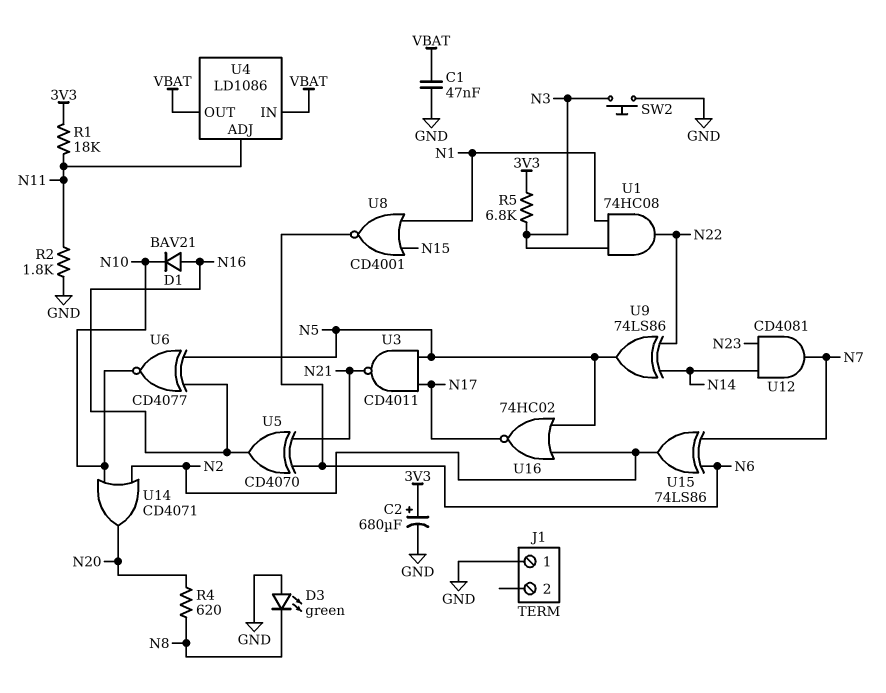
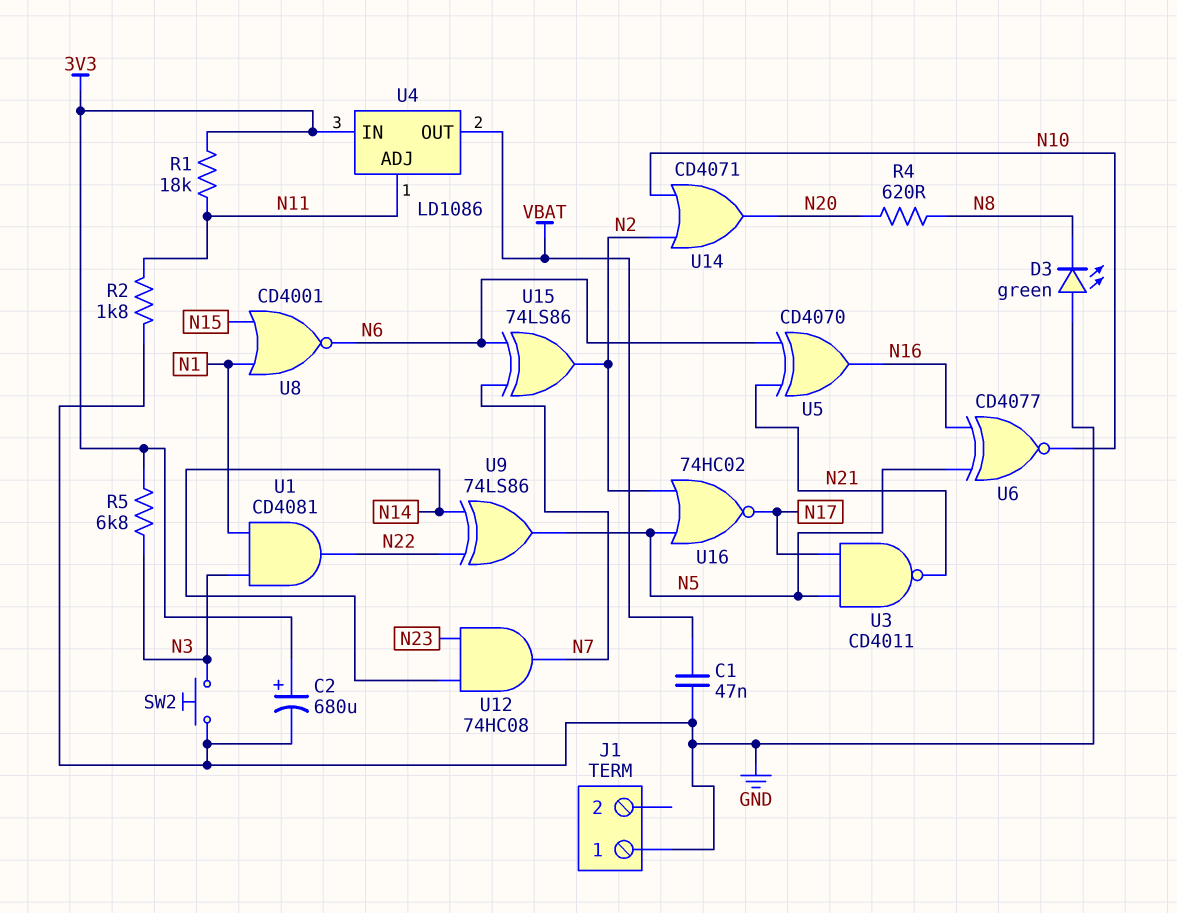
D1: diode BAV21 (A N16, K N10) -> none
U1: AND 74HC08 (in N1, in N3, out N22) -> AND CD4081 (in N1, in N3, out N22)
U4 pin IN: VBAT -> 3V3
U12: AND CD4081 (in N14, in N23, out N7) -> AND 74HC08 (in N14, in N23, out N7)

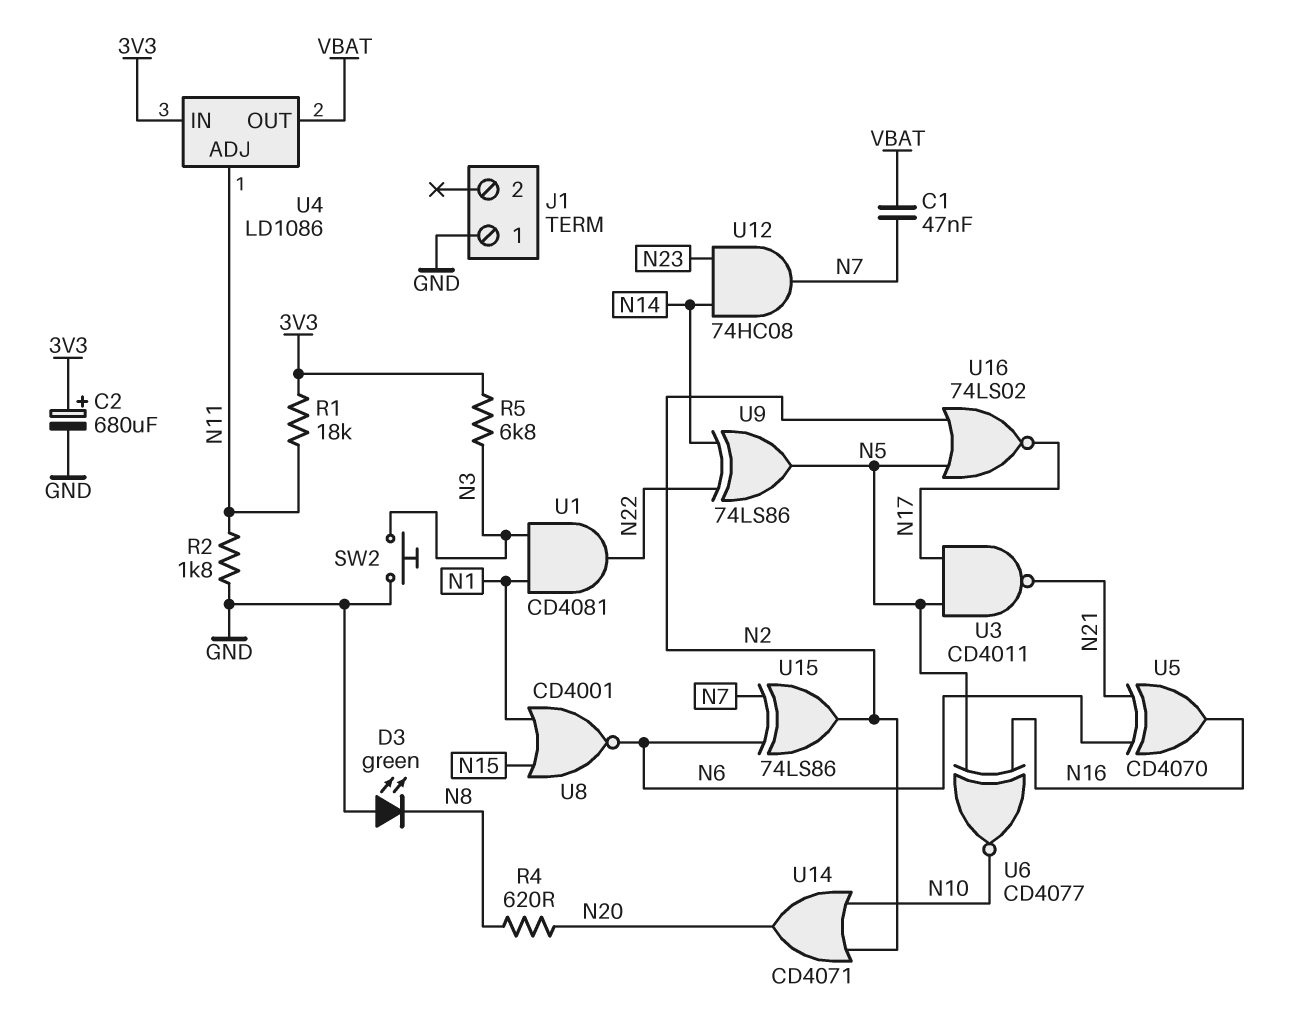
C1: 47nF (GND, VBAT) -> 47nF (N7, VBAT)
U16: NOR 74HC02 (in N2, in N5, out N17) -> NOR 74LS02 (in N2, in N5, out N17)

